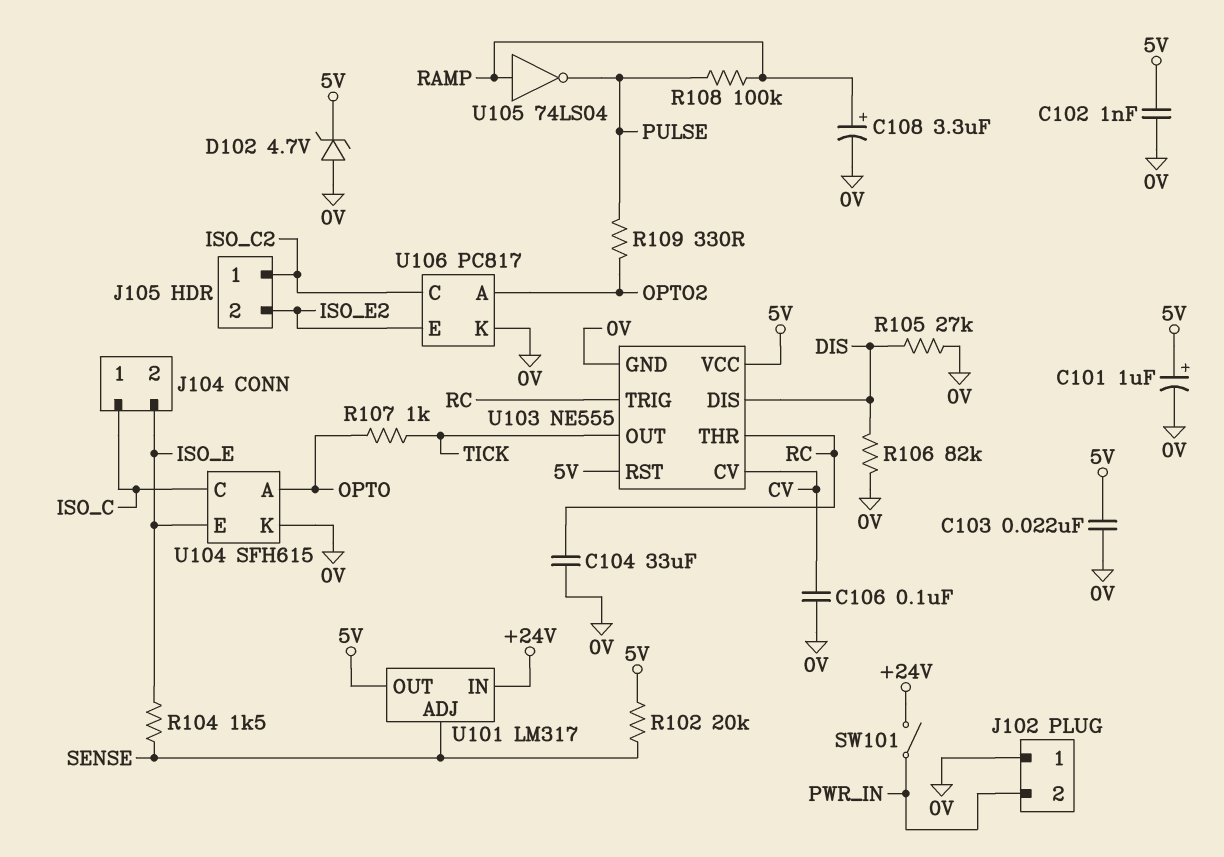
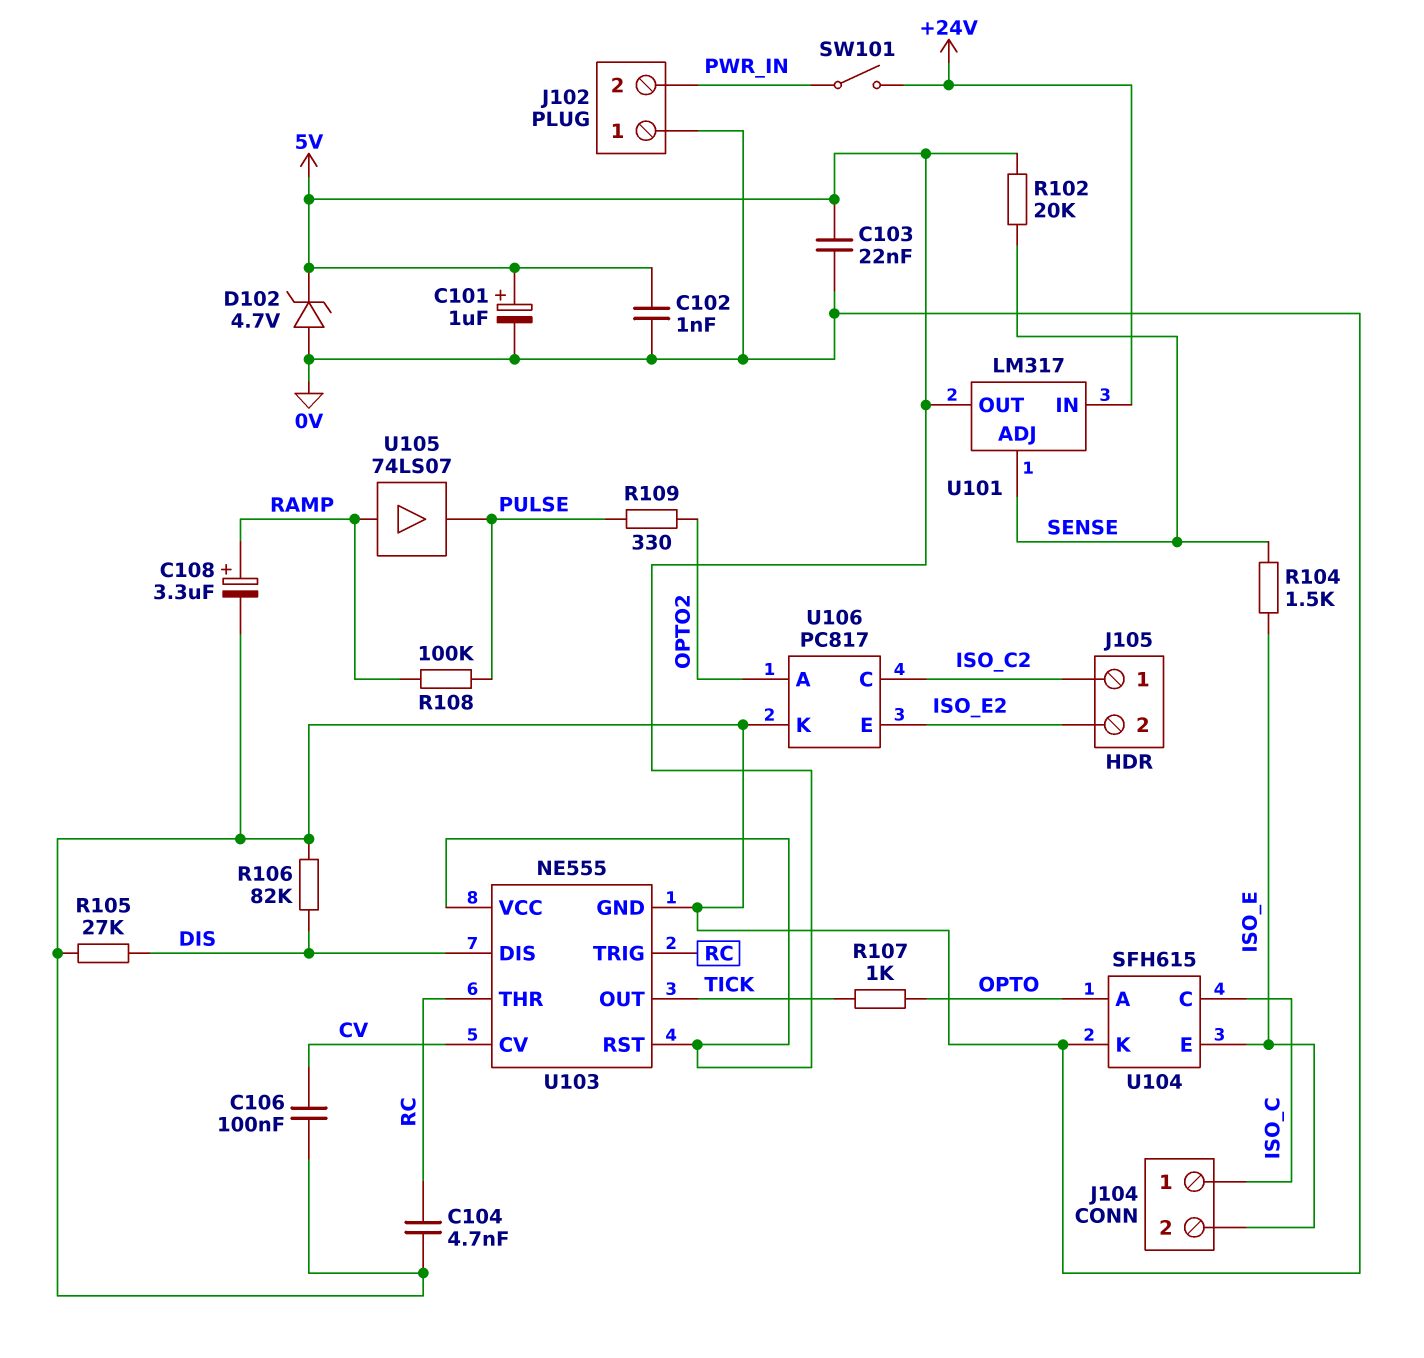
C104: 33uF (0V, RC) -> 4.7nF (0V, RC)
U105: NOT 74LS04 (in RAMP, out PULSE) -> buffer 74LS07 (in RAMP, out PULSE)

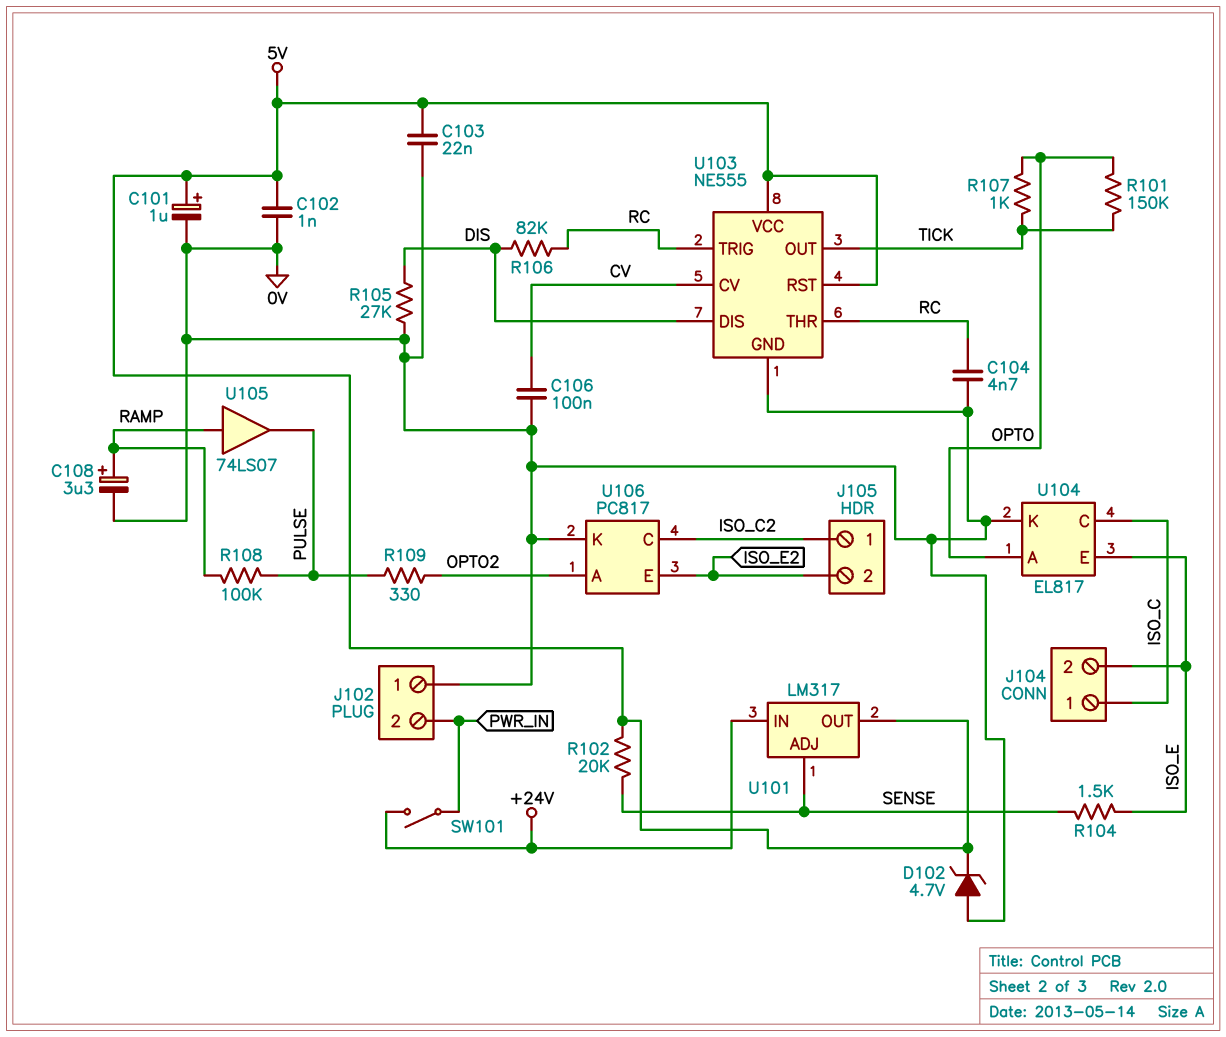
R101: none -> 150k (OPTO, TICK)
R106: 82k (0V, DIS) -> 82k (DIS, RC)
U104: SFH615 -> EL817

